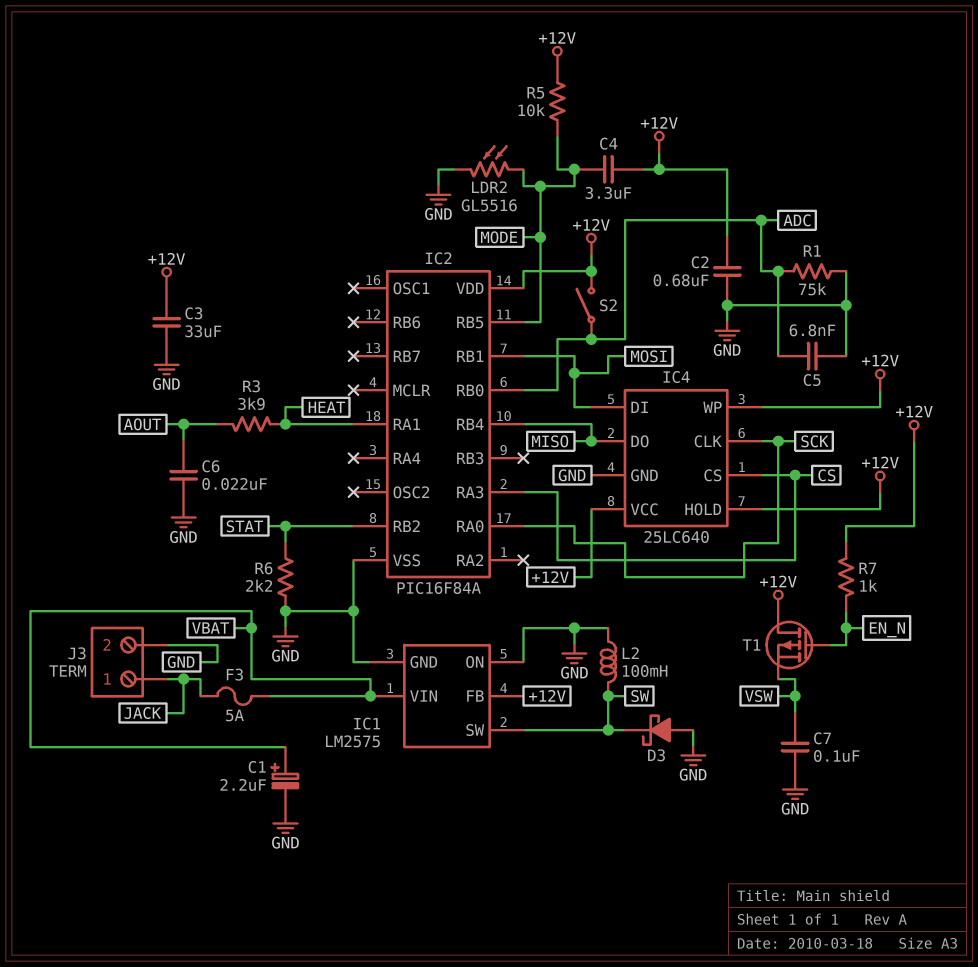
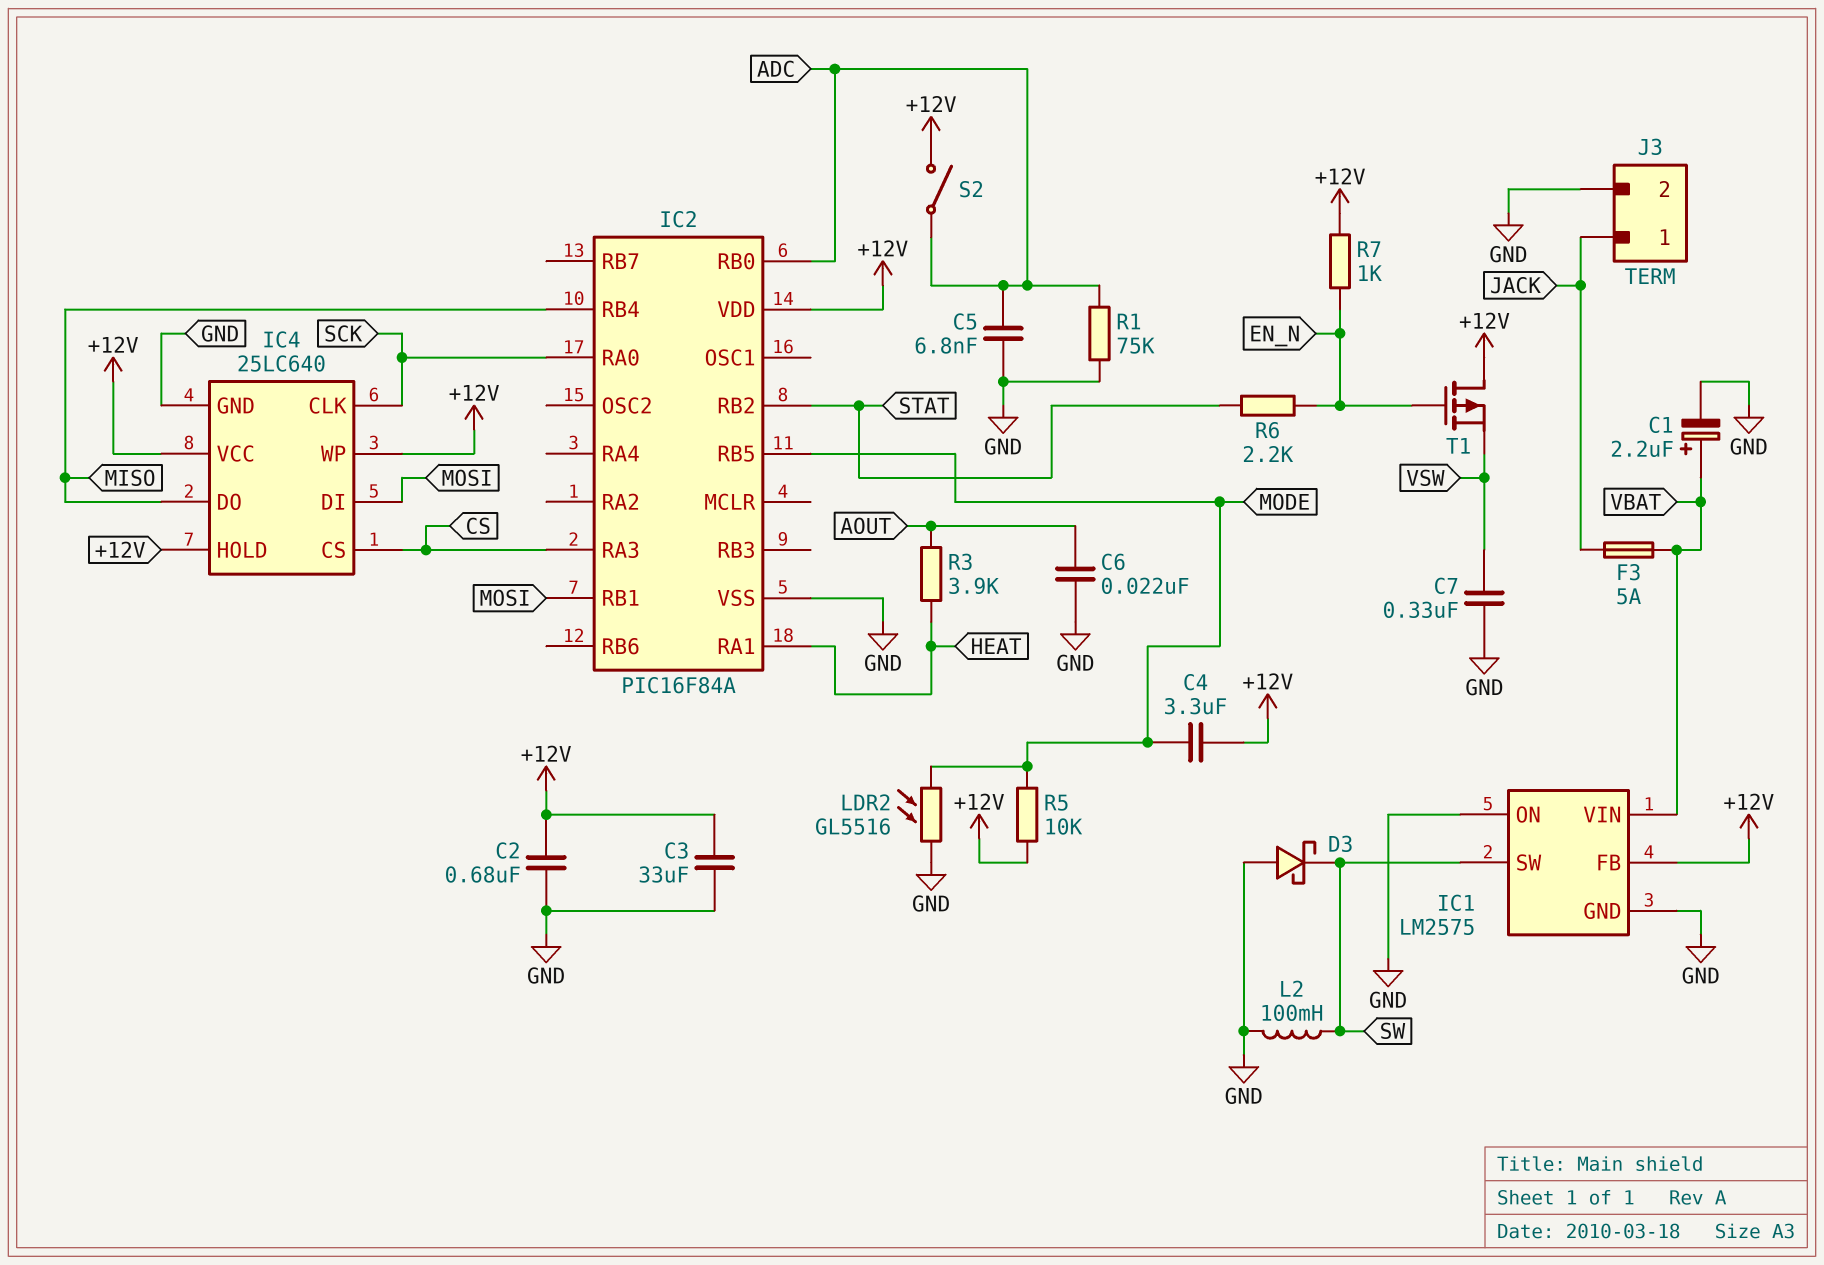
C7: 100nF (GND, VSW) -> 330nF (GND, VSW)
R6: 2.2k (GND, STAT) -> 2.2k (EN_N, STAT)

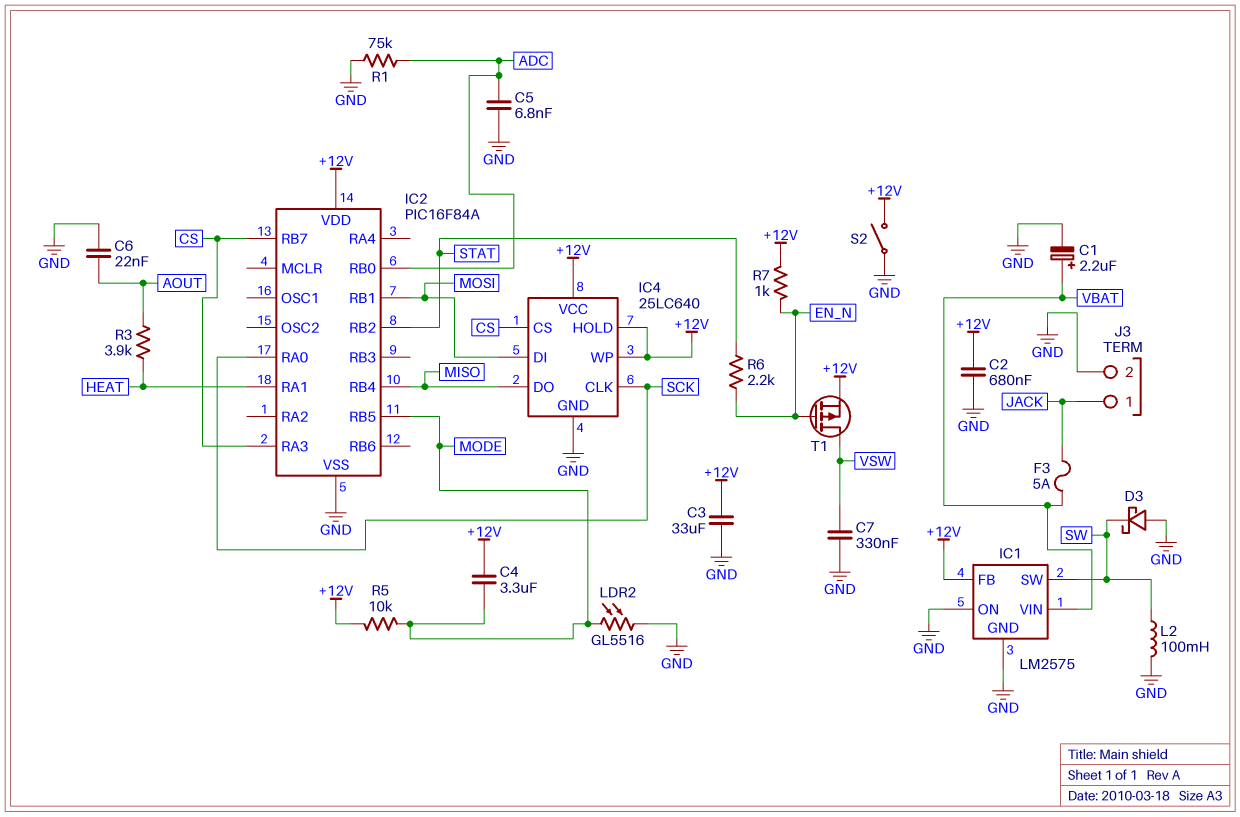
IC2 pin RB7: none -> CS
S2: switch (+12V, ADC) -> switch (+12V, GND)
T1: PMOS (G EN_N, D +12V, S VSW) -> PMOS (G EN_N, D VSW, S +12V)

